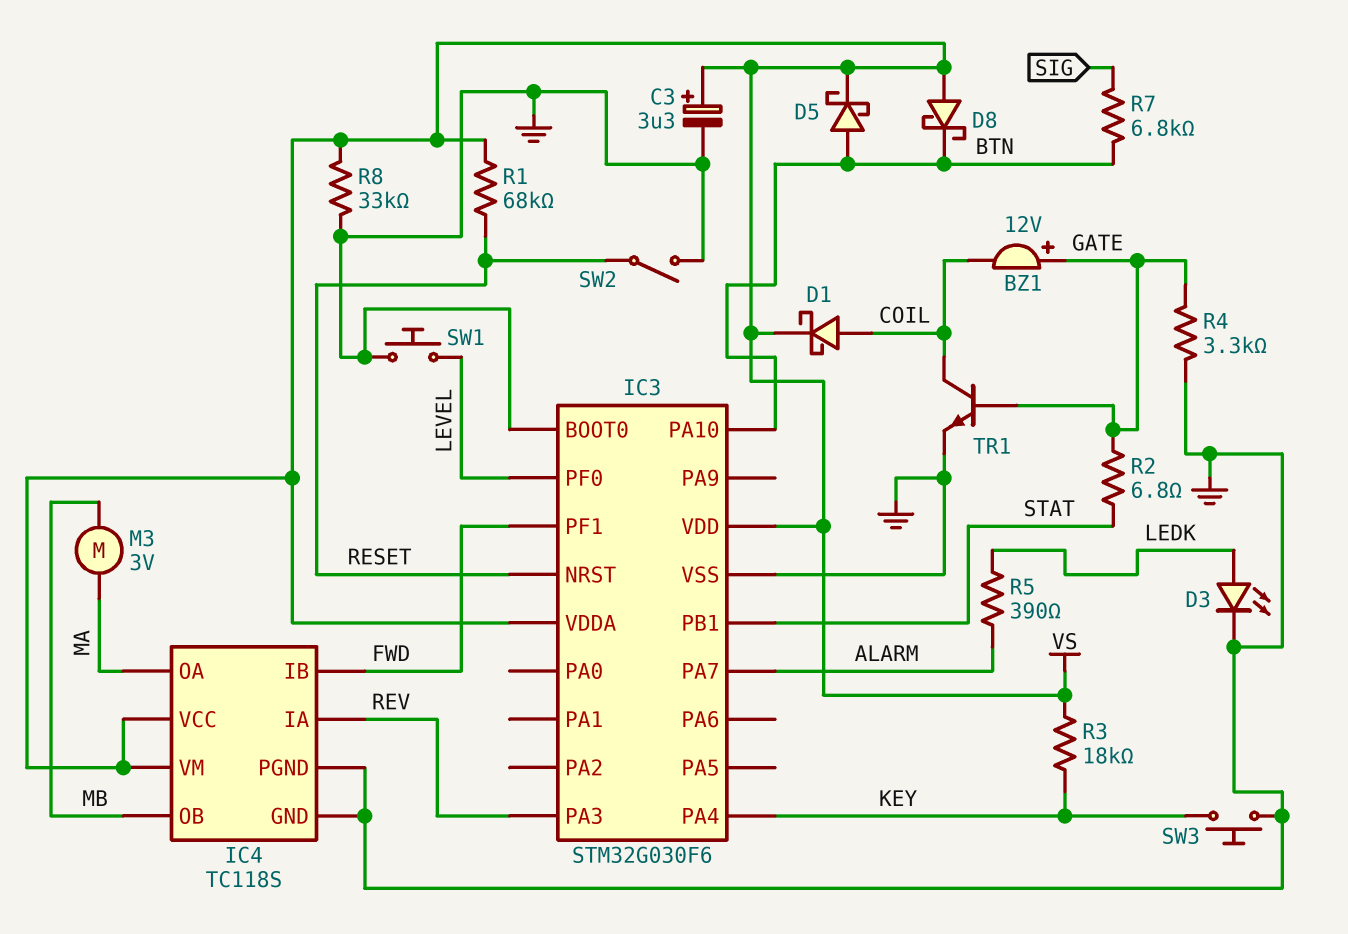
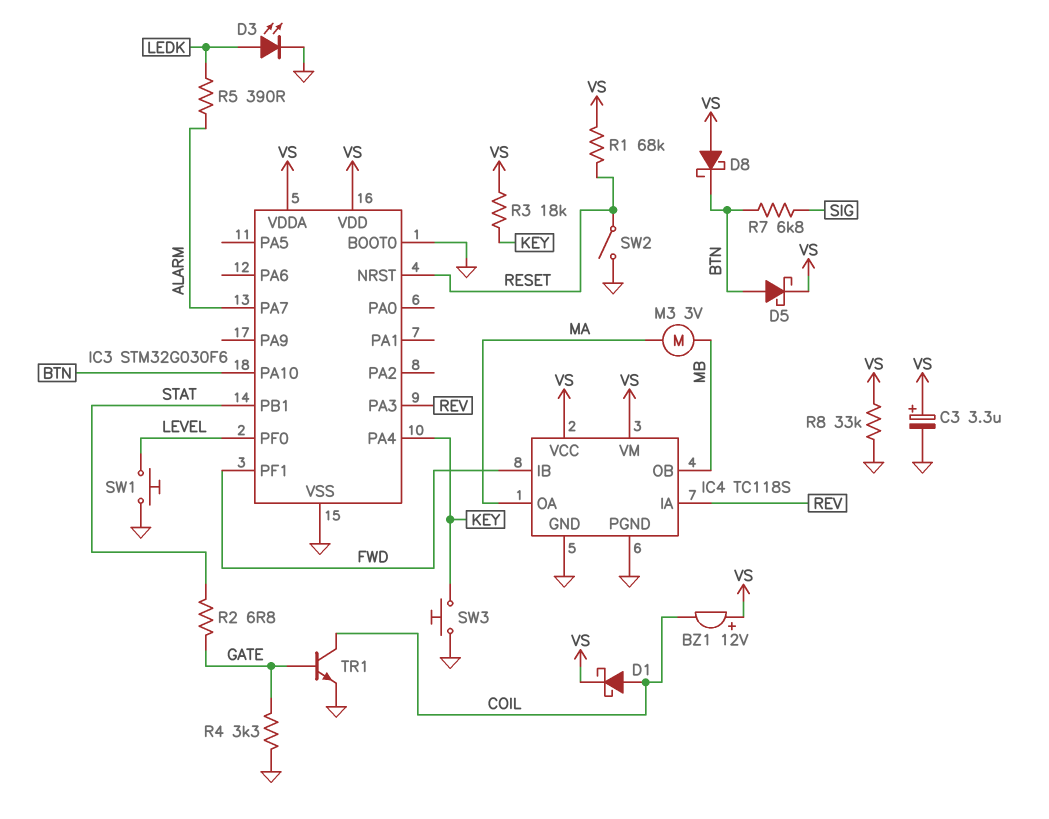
BZ1: buzzer 12V (plus GATE, minus COIL) -> buzzer 12V (plus VS, minus COIL)

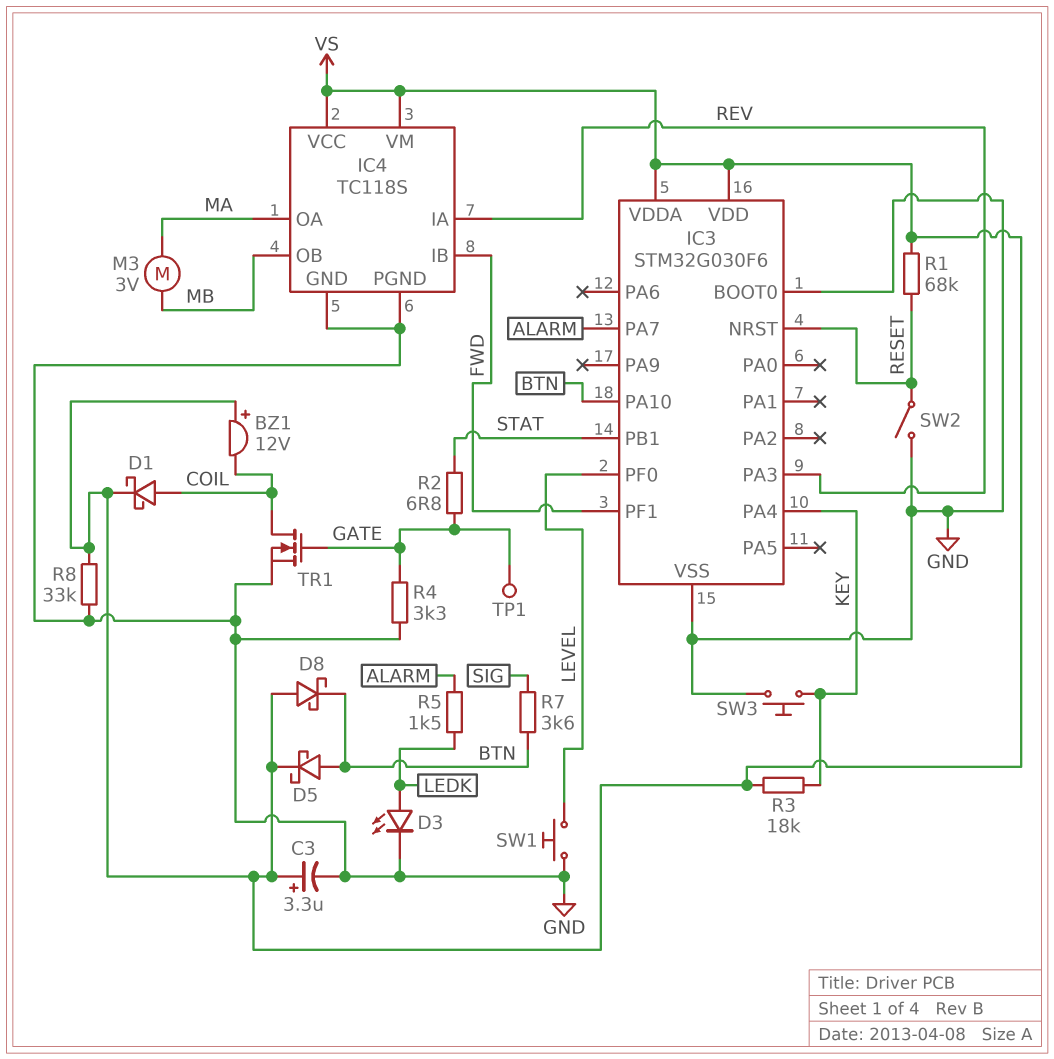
R5: 390 (ALARM, LEDK) -> 1.5k (ALARM, LEDK)
R7: 6.8k (BTN, SIG) -> 3.6k (BTN, SIG)
TP1: none -> test point (GATE)
TR1: NPN (B GATE, C COIL, E GND) -> NMOS (G GATE, D COIL, S GND)

